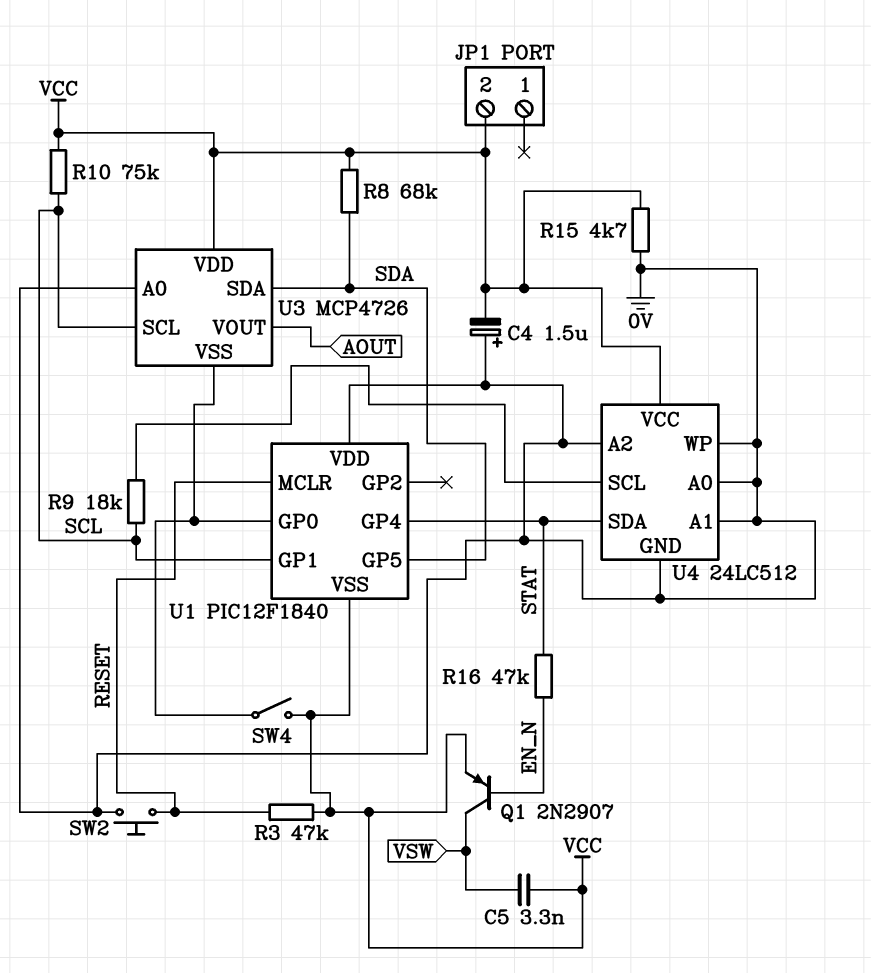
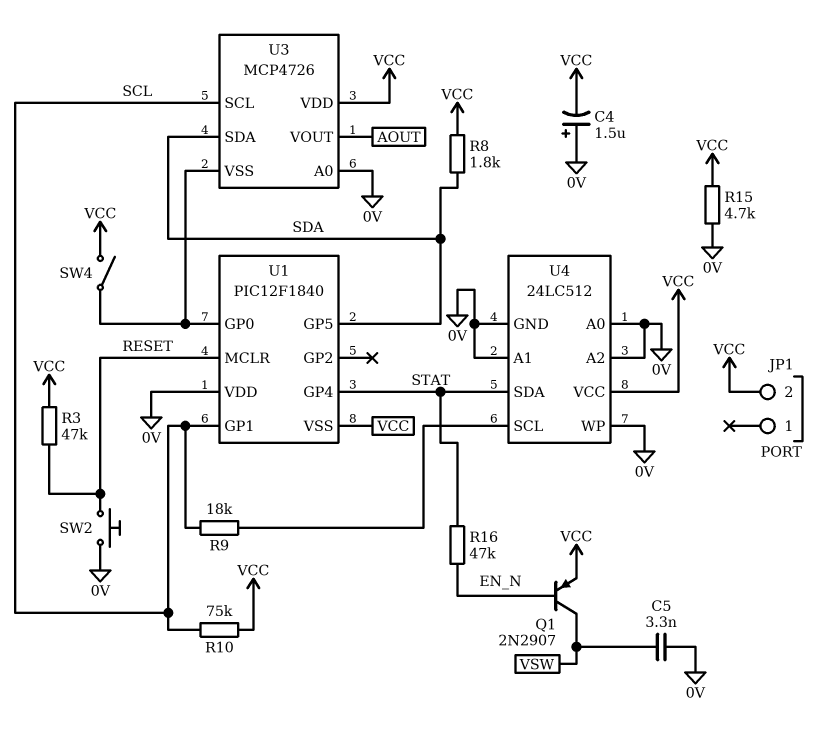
C5: 3.3nF (VCC, VSW) -> 3.3nF (0V, VSW)
R8: 68k (SDA, VCC) -> 1.8k (SDA, VCC)

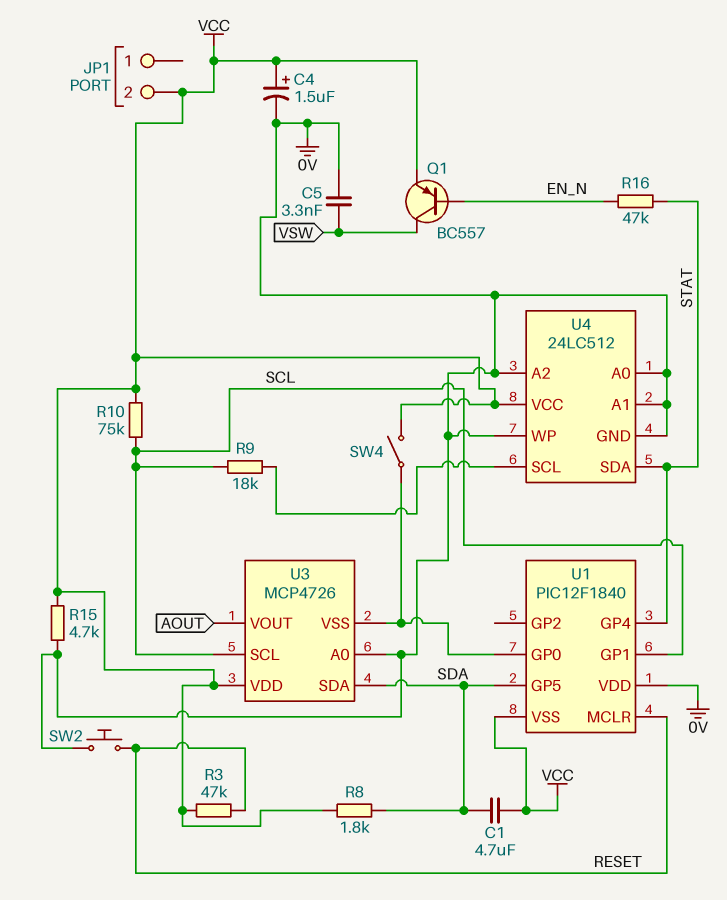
C1: none -> 4.7uF (SDA, VCC)
C4: 1.5uF (plus 0V, minus VCC) -> 1.5uF (plus VCC, minus 0V)
Q1: PNP 2N2907 (B EN_N, C VSW, E VCC) -> PNP BC557 (B EN_N, C VSW, E VCC)

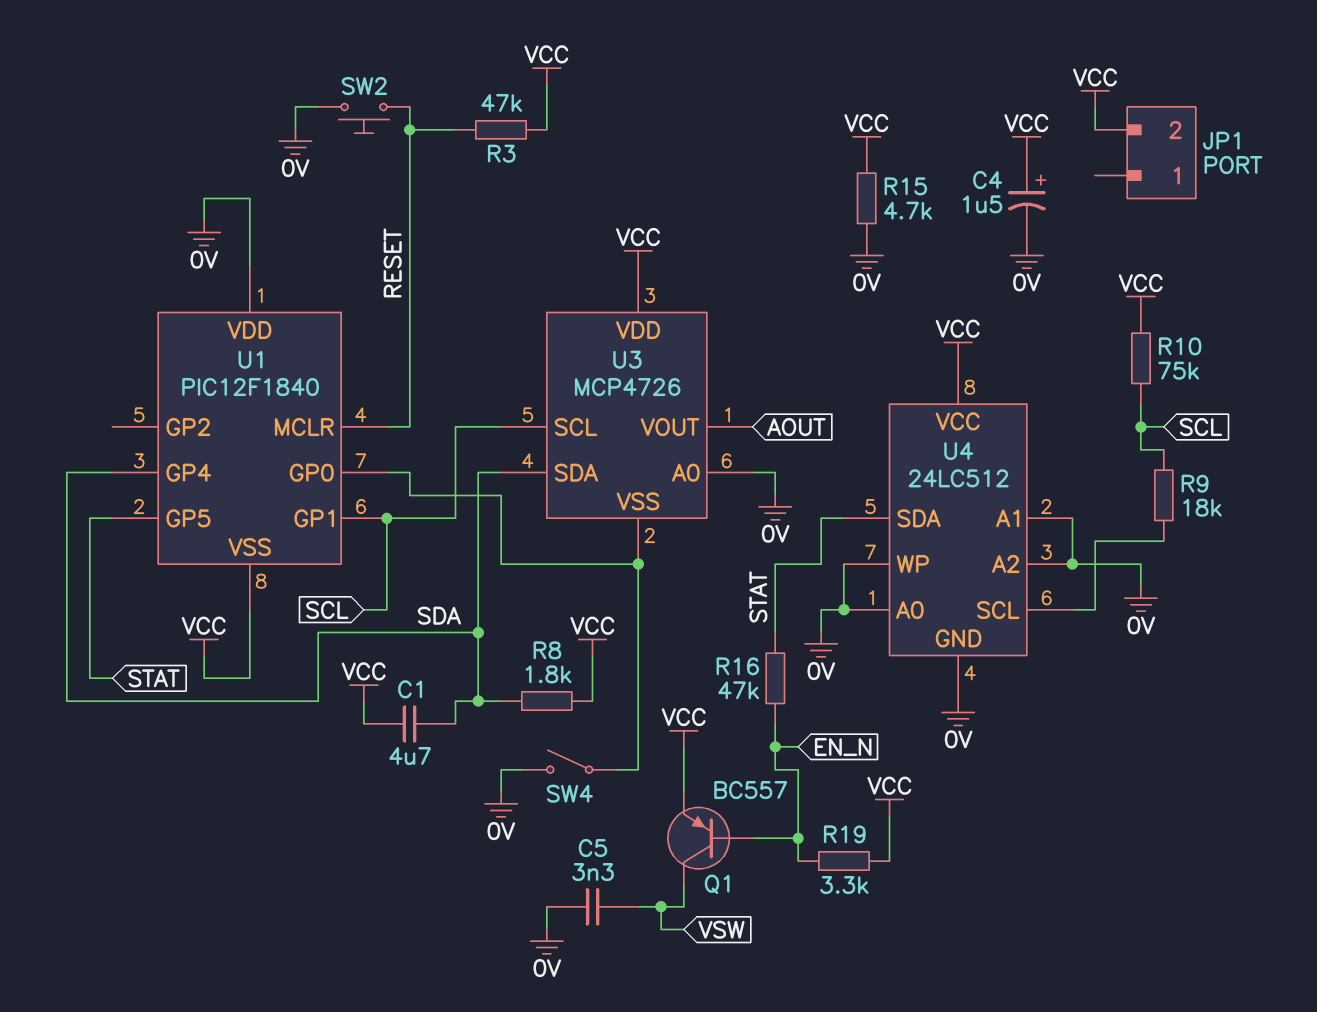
R19: none -> 3.3k (EN_N, VCC)
SW4: switch (U1/GP0, VCC) -> switch (0V, U1/GP0)
U1 pin GP4: STAT -> SDA
U1 pin GP5: SDA -> STAT

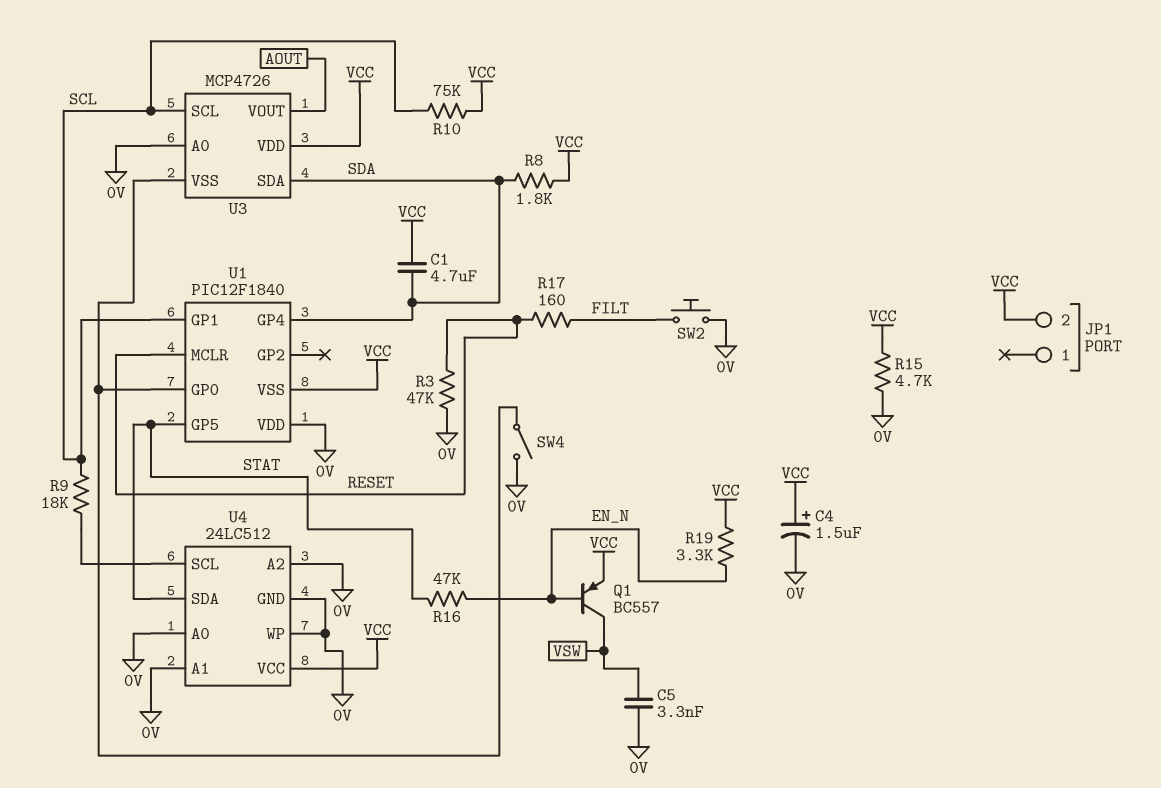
R3: 47k (RESET, VCC) -> 47k (0V, RESET)
R17: none -> 160 (FILT, RESET)
SW2: button (0V, RESET) -> button (0V, FILT)

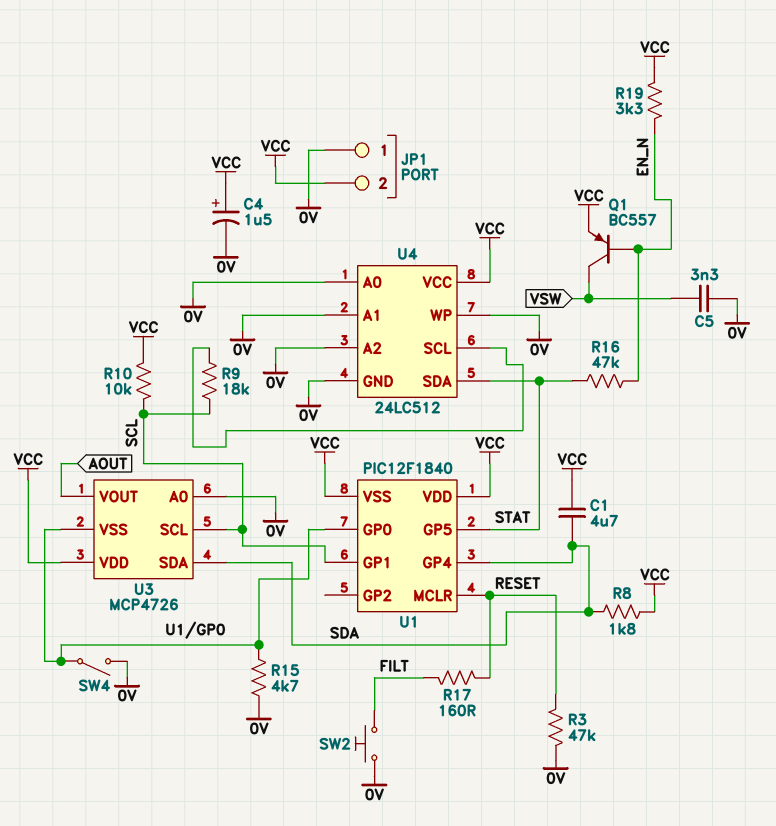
JP1 pin 1: none -> 0V
R10: 75k (SCL, VCC) -> 10k (SCL, VCC)
R15: 4.7k (0V, VCC) -> 4.7k (0V, U1/GP0)
U1 pin VDD: 0V -> VCC

